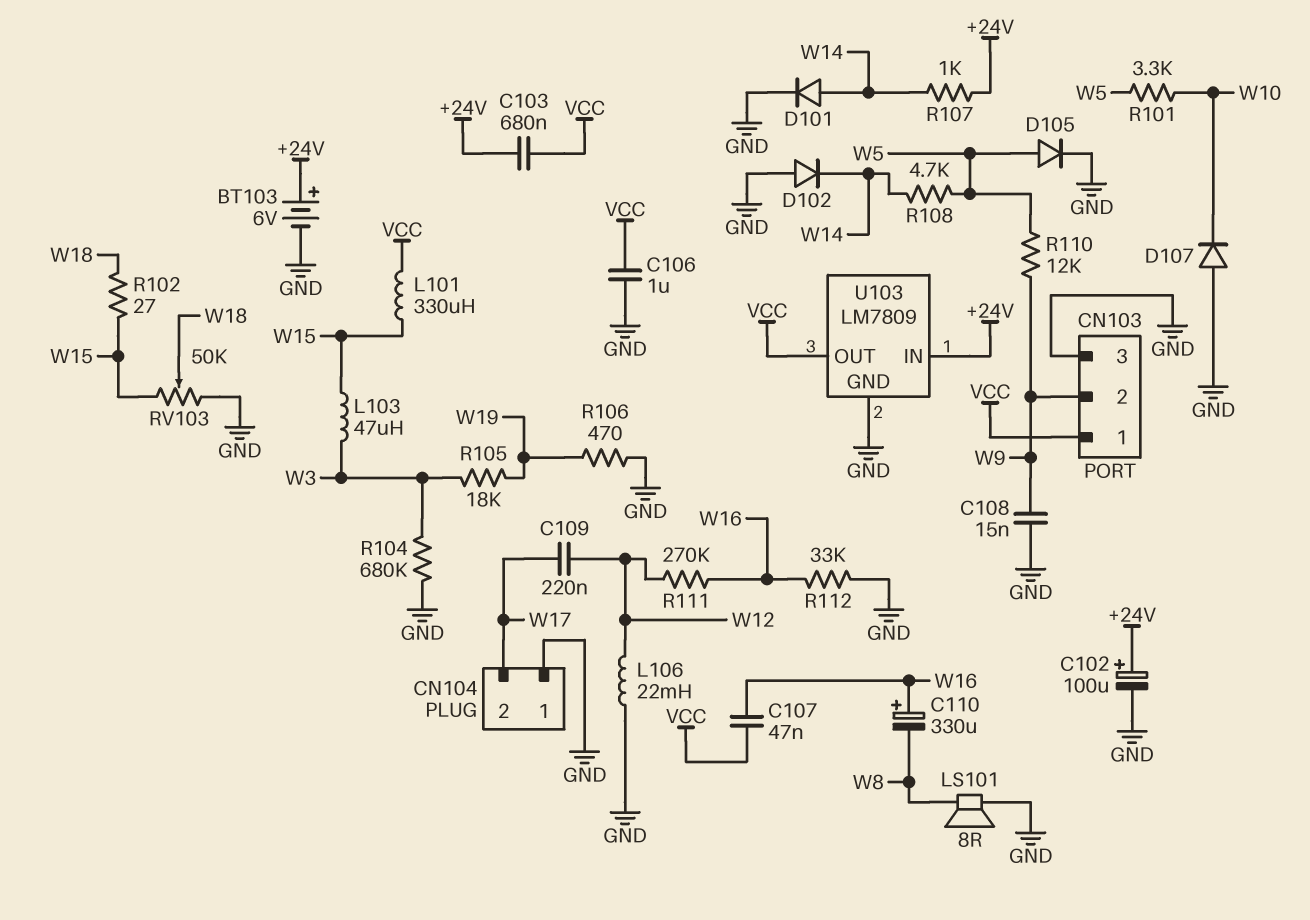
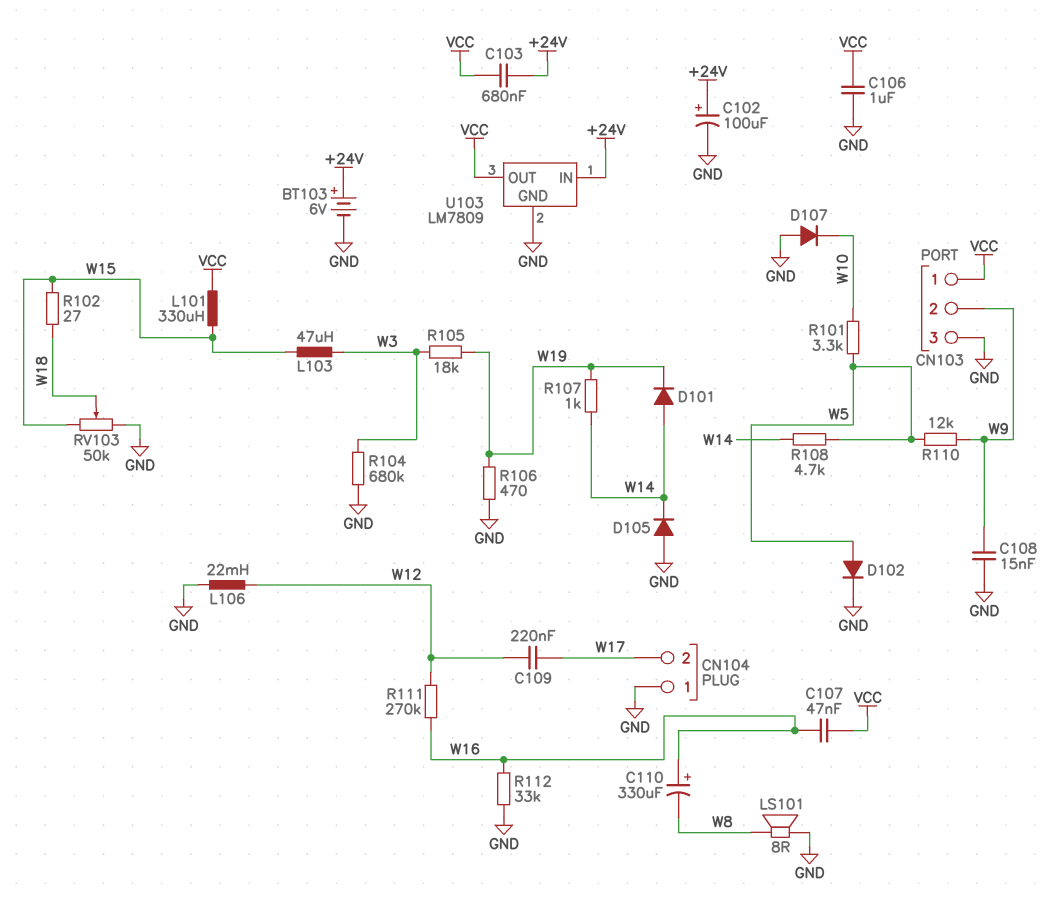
D101: diode (A W14, K GND) -> diode (A W14, K W19)
D102: diode (A GND, K W14) -> diode (A W5, K GND)
D105: diode (A W5, K GND) -> diode (A GND, K W14)
R107: 1k (+24V, W14) -> 1k (W14, W19)

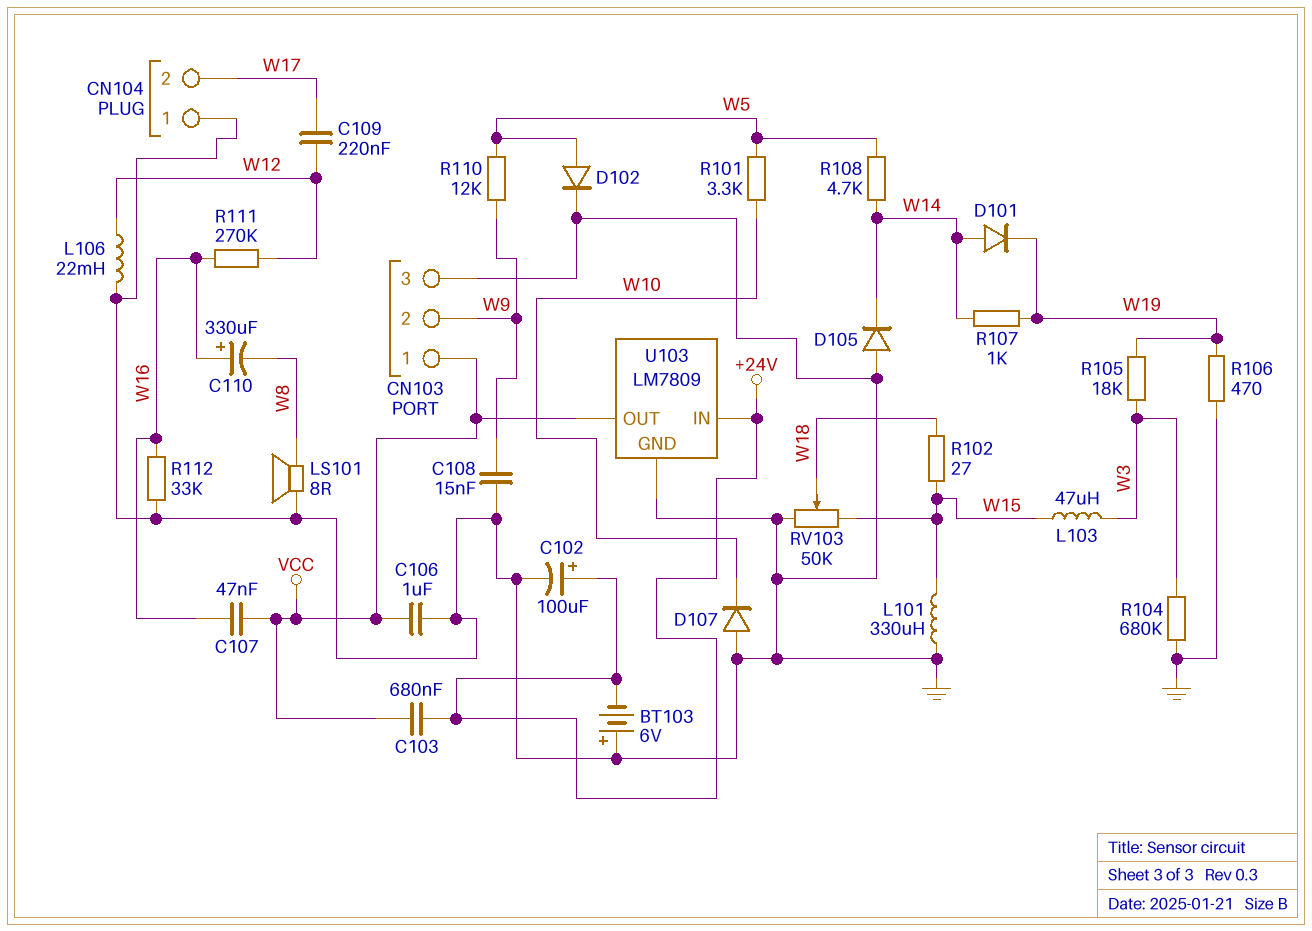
BT103: 6V (plus +24V, minus GND) -> 6V (plus GND, minus +24V)
L101: 330uH (VCC, W15) -> 330uH (GND, W15)

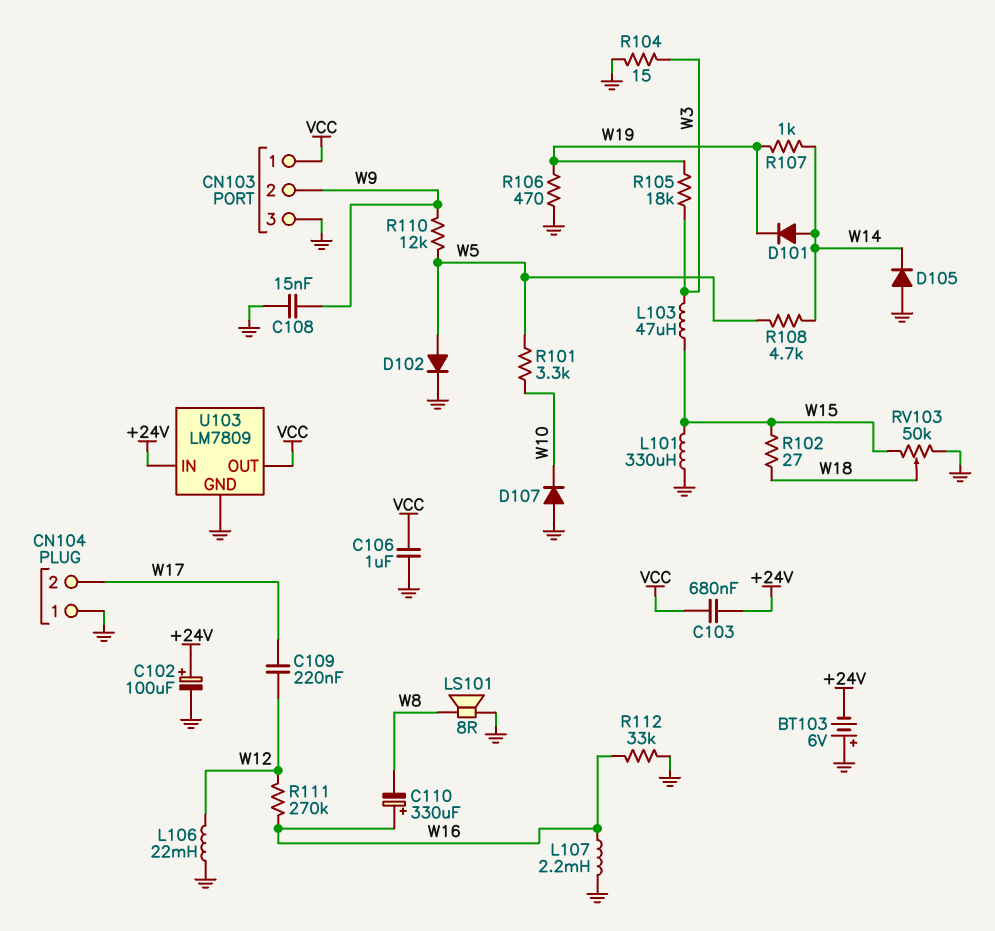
C107: 47nF (VCC, W16) -> none
L107: none -> 2.2mH (GND, W16)
R104: 680k (GND, W3) -> 15 (GND, W3)

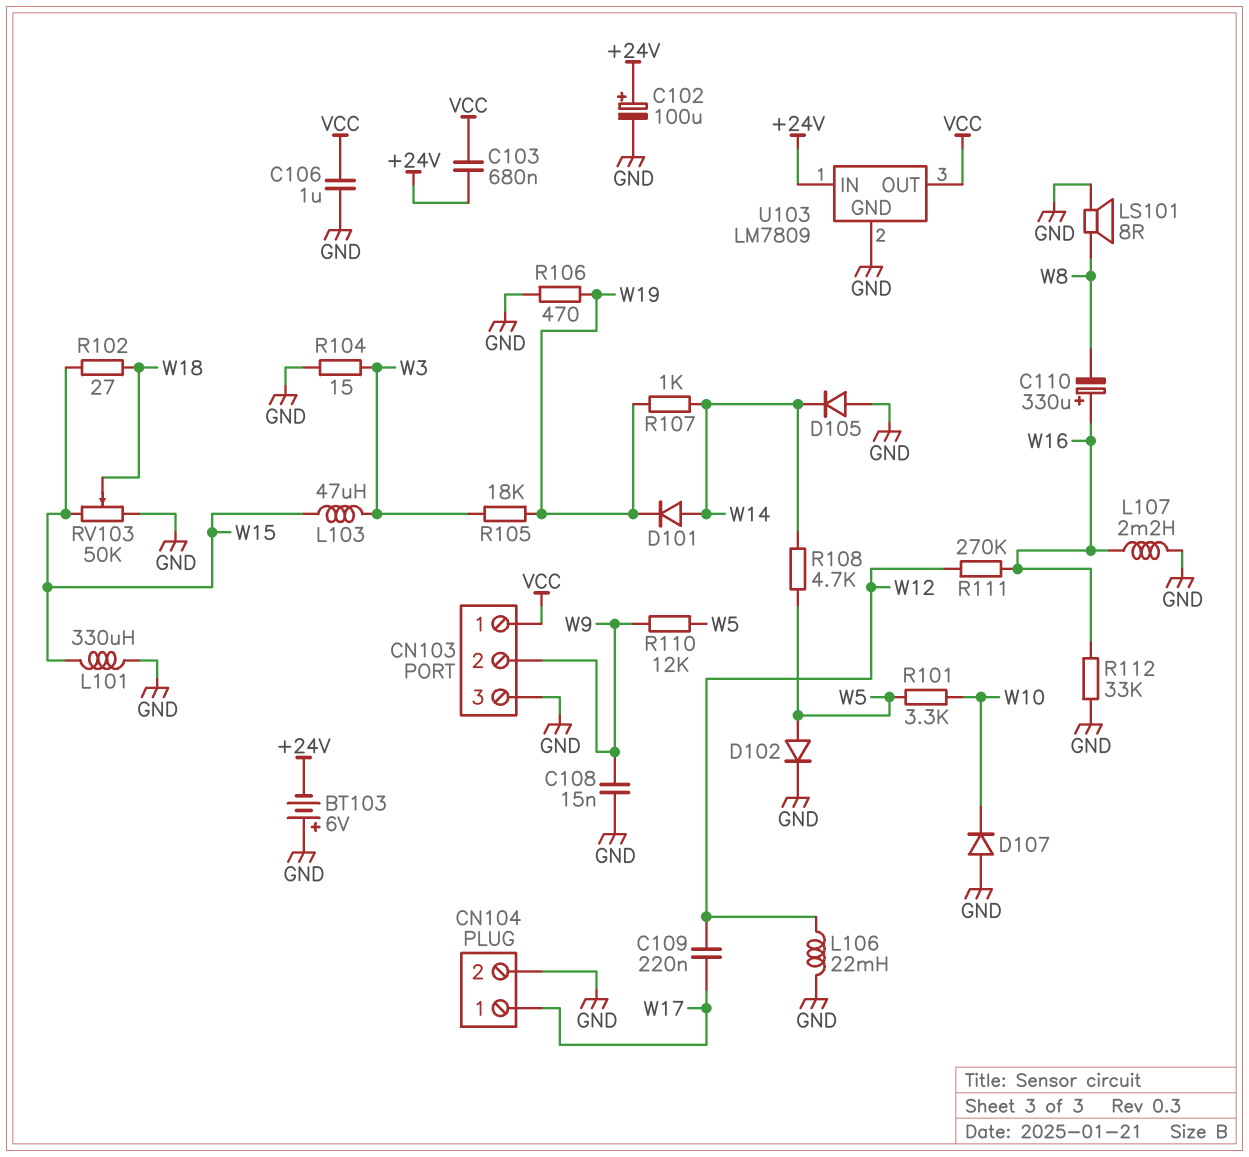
CN104 pin 1: GND -> W17
CN104 pin 2: W17 -> GND

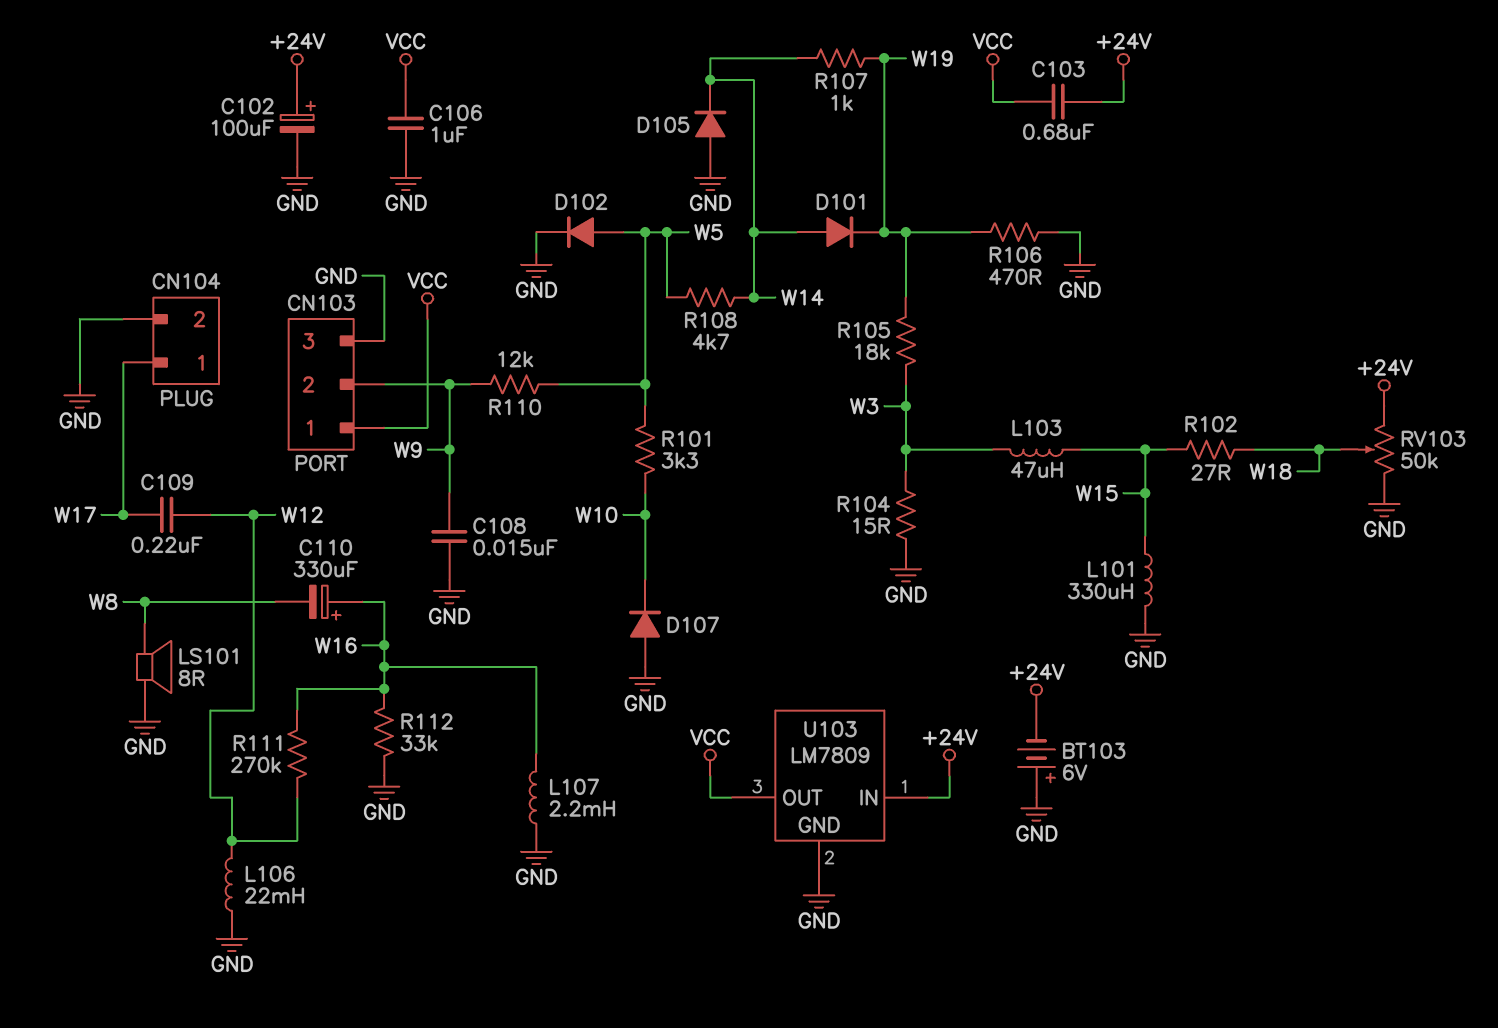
RV103: 50k (GND, W15, wiper W18) -> 50k (+24V, GND, wiper W18)

